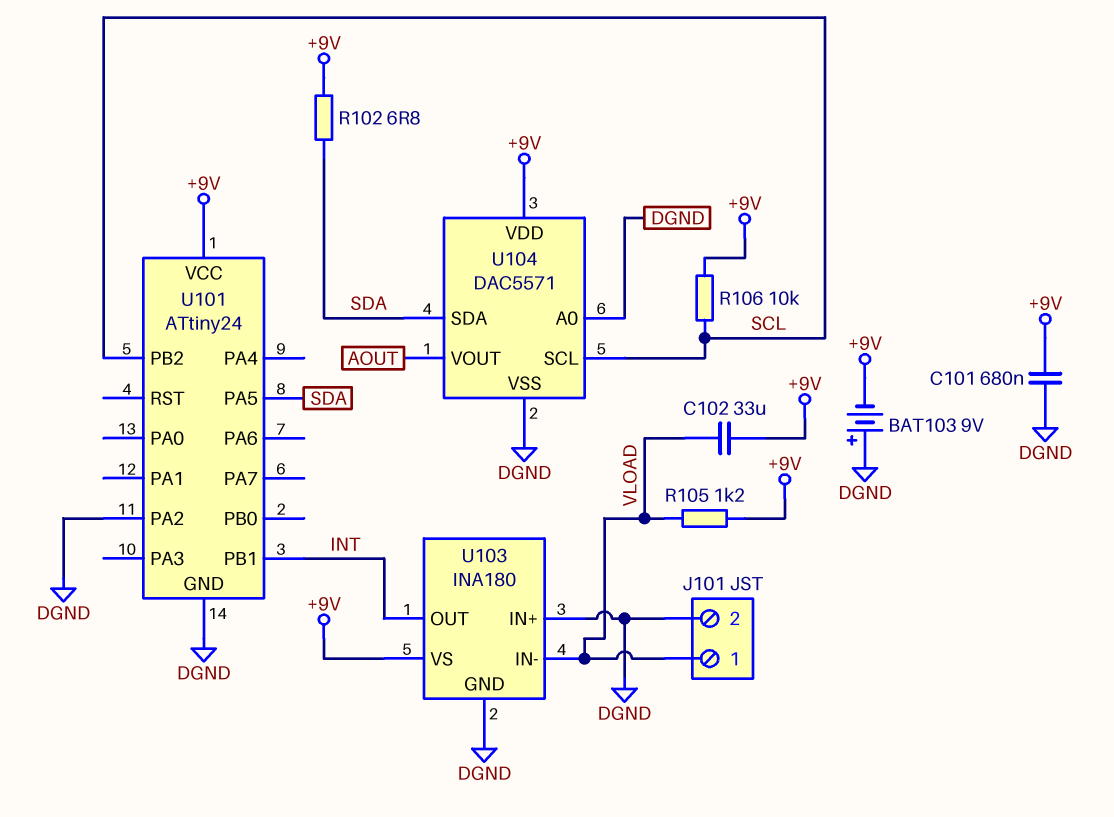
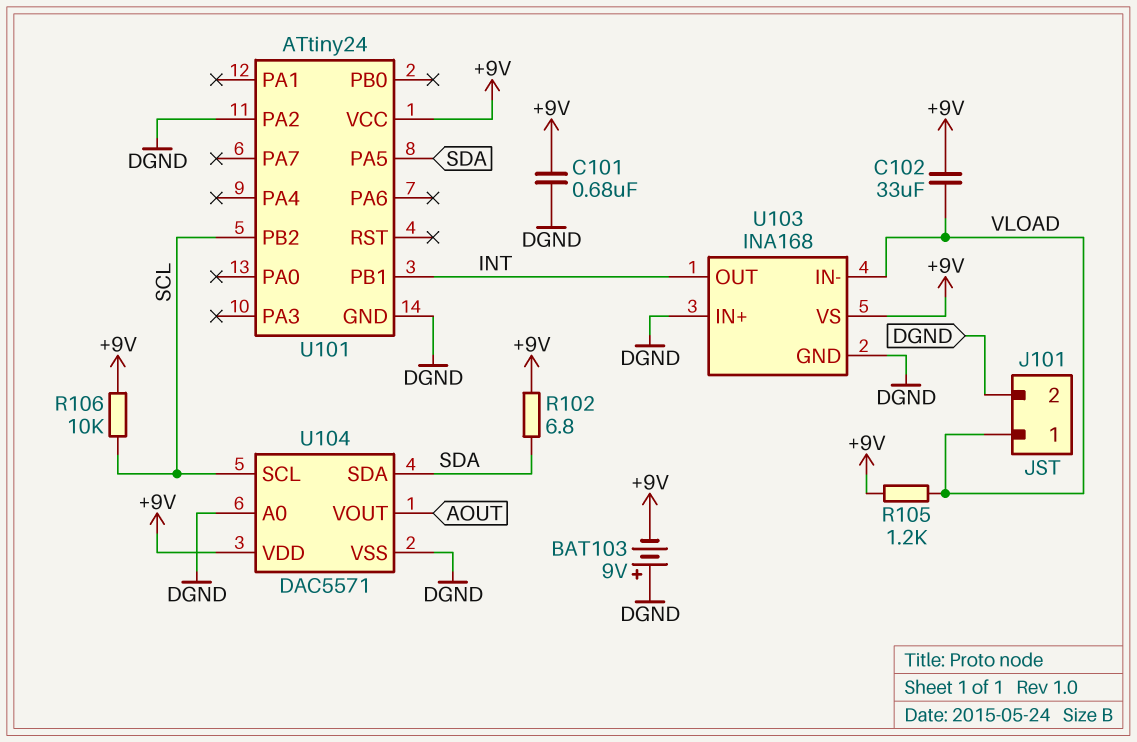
U103: INA180 -> INA168

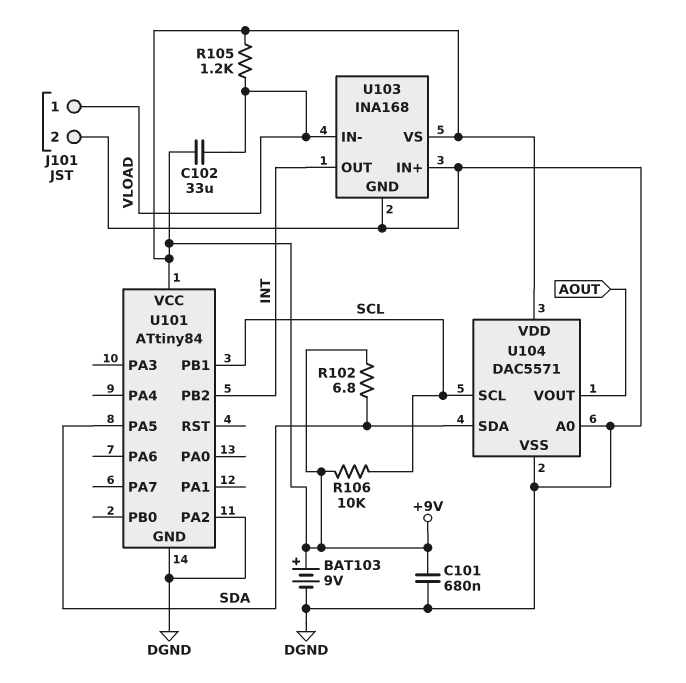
BAT103: 9V (plus DGND, minus +9V) -> 9V (plus +9V, minus DGND)
U101: ATtiny24 -> ATtiny84
U101 pin PB1: INT -> SCL
U101 pin PB2: SCL -> INT

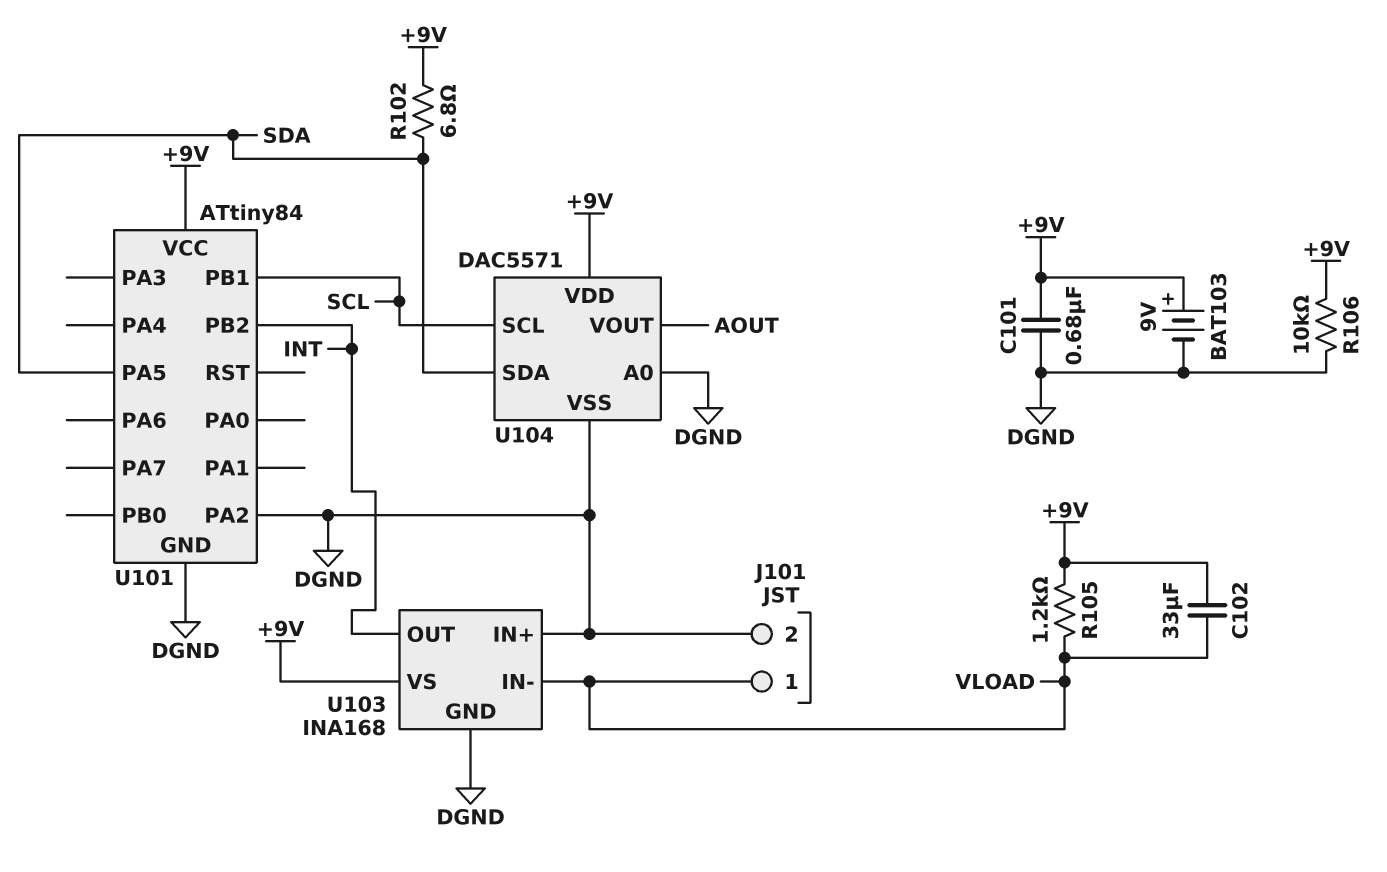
R106: 10k (+9V, SCL) -> 10k (+9V, DGND)

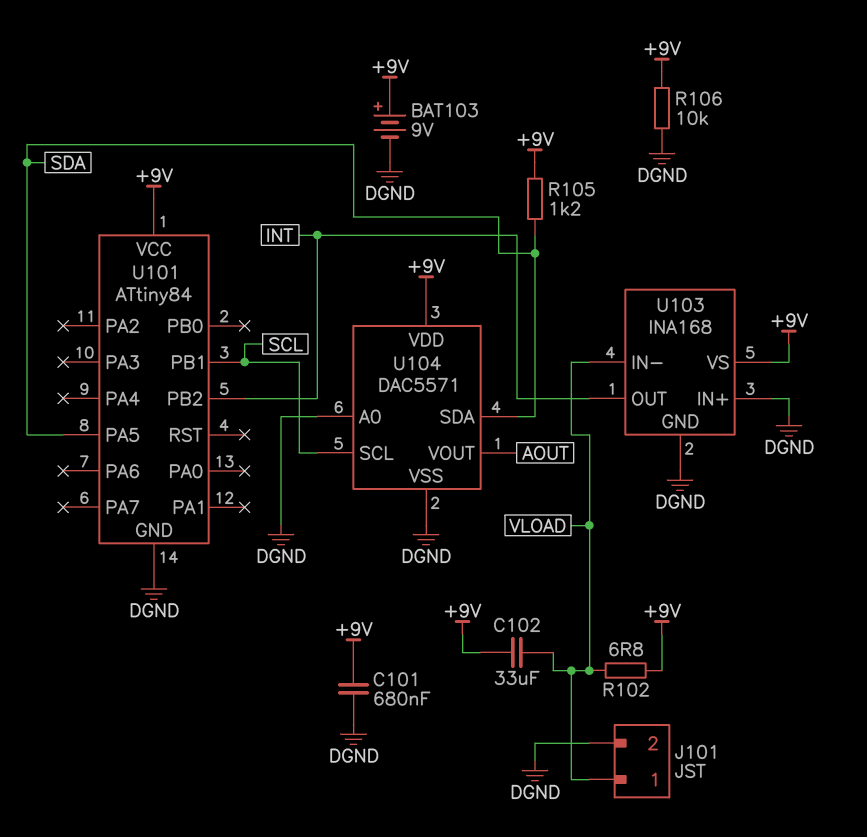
R102: 6.8 (+9V, SDA) -> 6.8 (+9V, VLOAD)
R105: 1.2k (+9V, VLOAD) -> 1.2k (+9V, SDA)
U101 pin PA2: DGND -> none

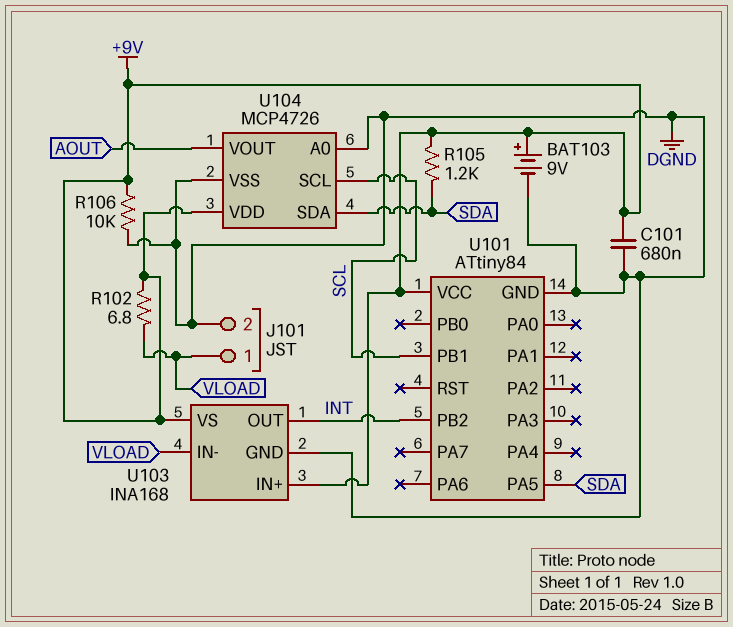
C102: 33uF (+9V, VLOAD) -> none
U103 pin IN+: DGND -> +9V
U104: DAC5571 -> MCP4726

